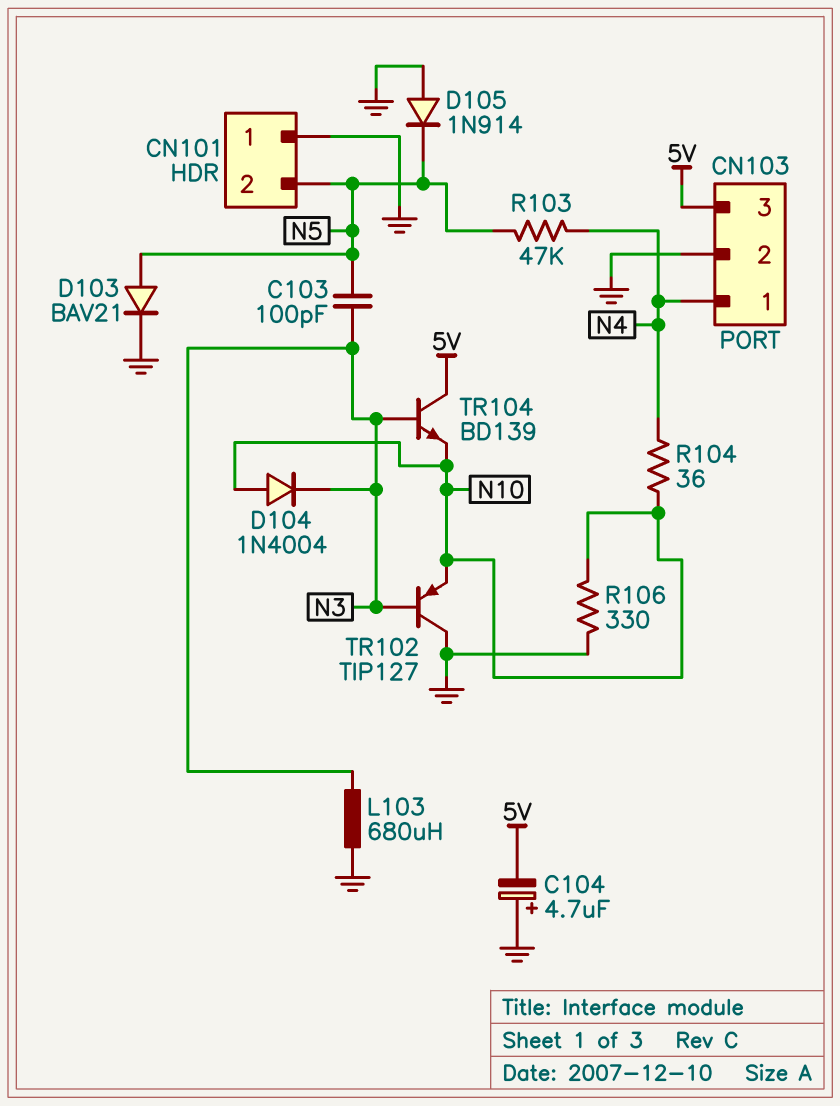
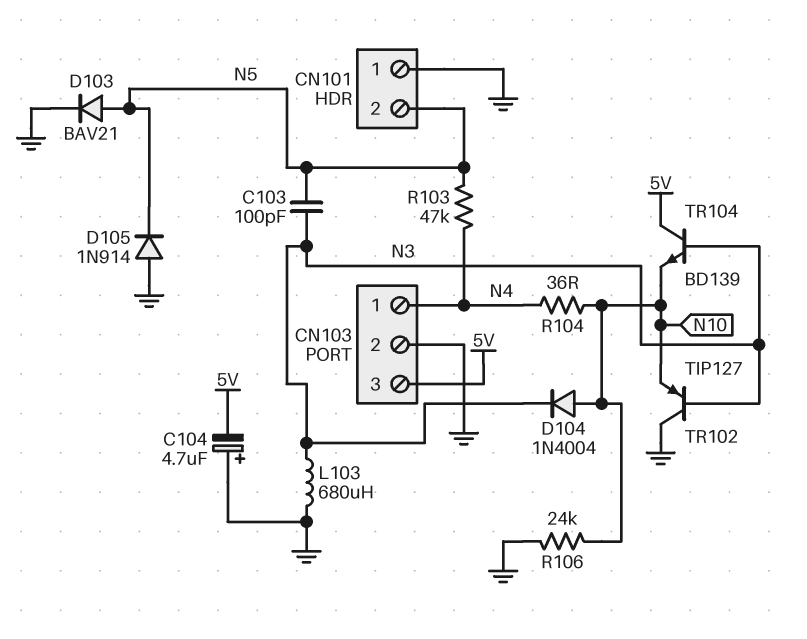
R106: 330 (GND, N10) -> 24k (GND, N10)

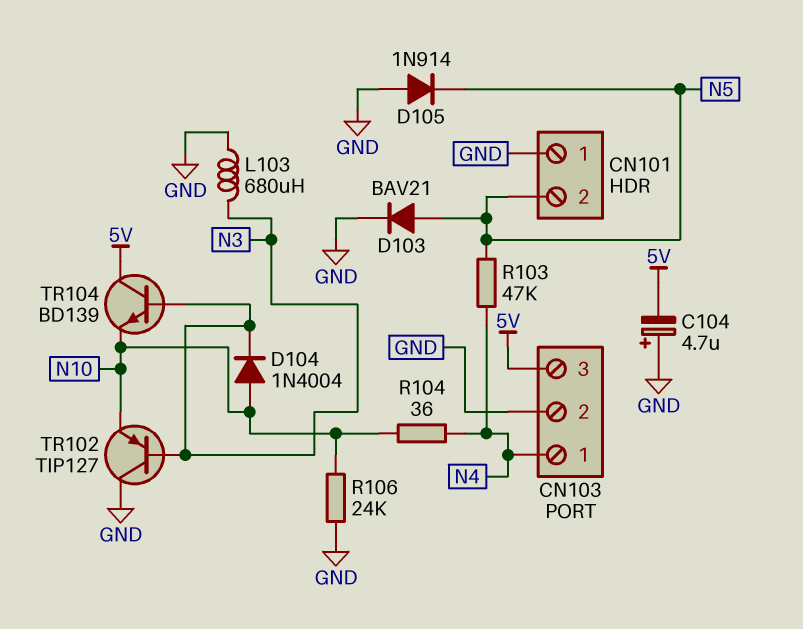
C103: 100pF (N3, N5) -> none

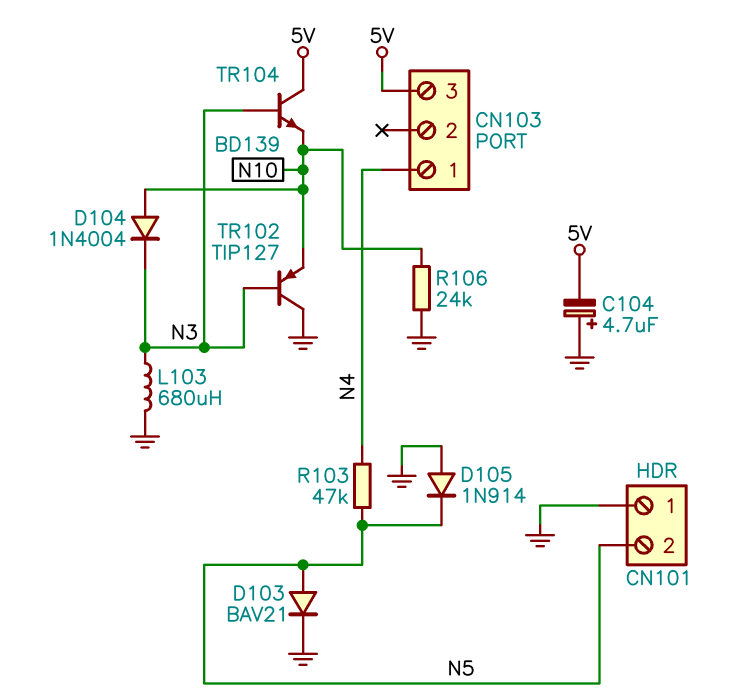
CN103 pin 2: GND -> none
R104: 36 (N4, N10) -> none

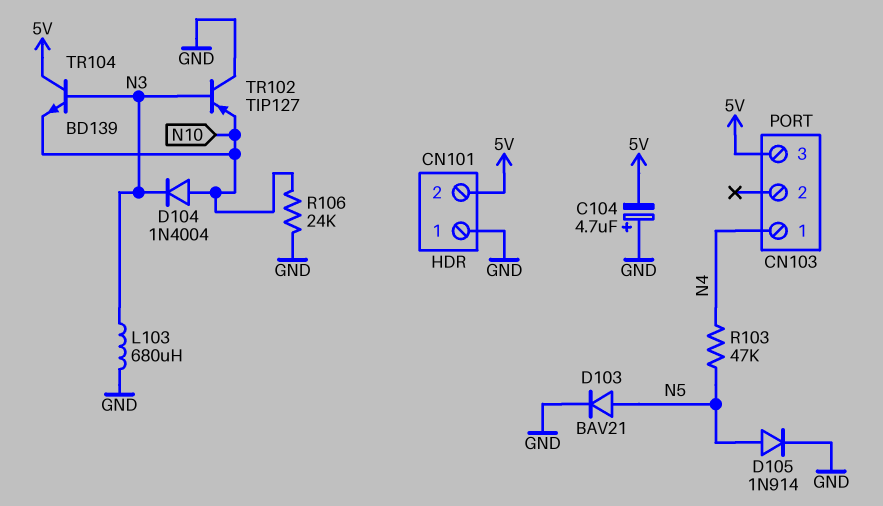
CN101 pin 2: N5 -> 5V
D105: diode 1N914 (A GND, K N5) -> diode 1N914 (A N5, K GND)

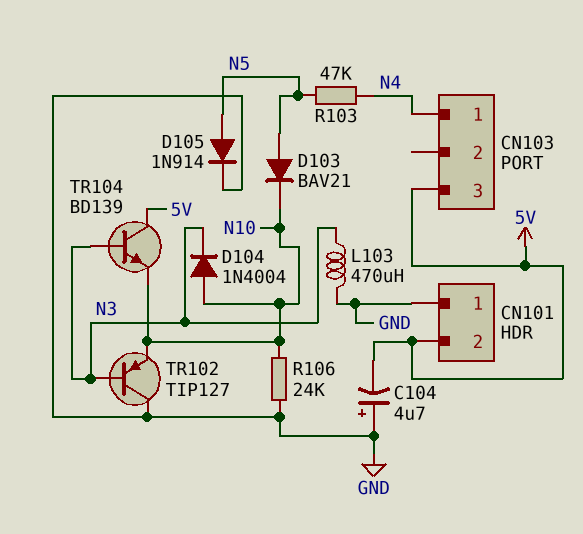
D103: diode BAV21 (A N5, K GND) -> diode BAV21 (A N5, K N10)
L103: 680uH (GND, N3) -> 470uH (GND, N3)

